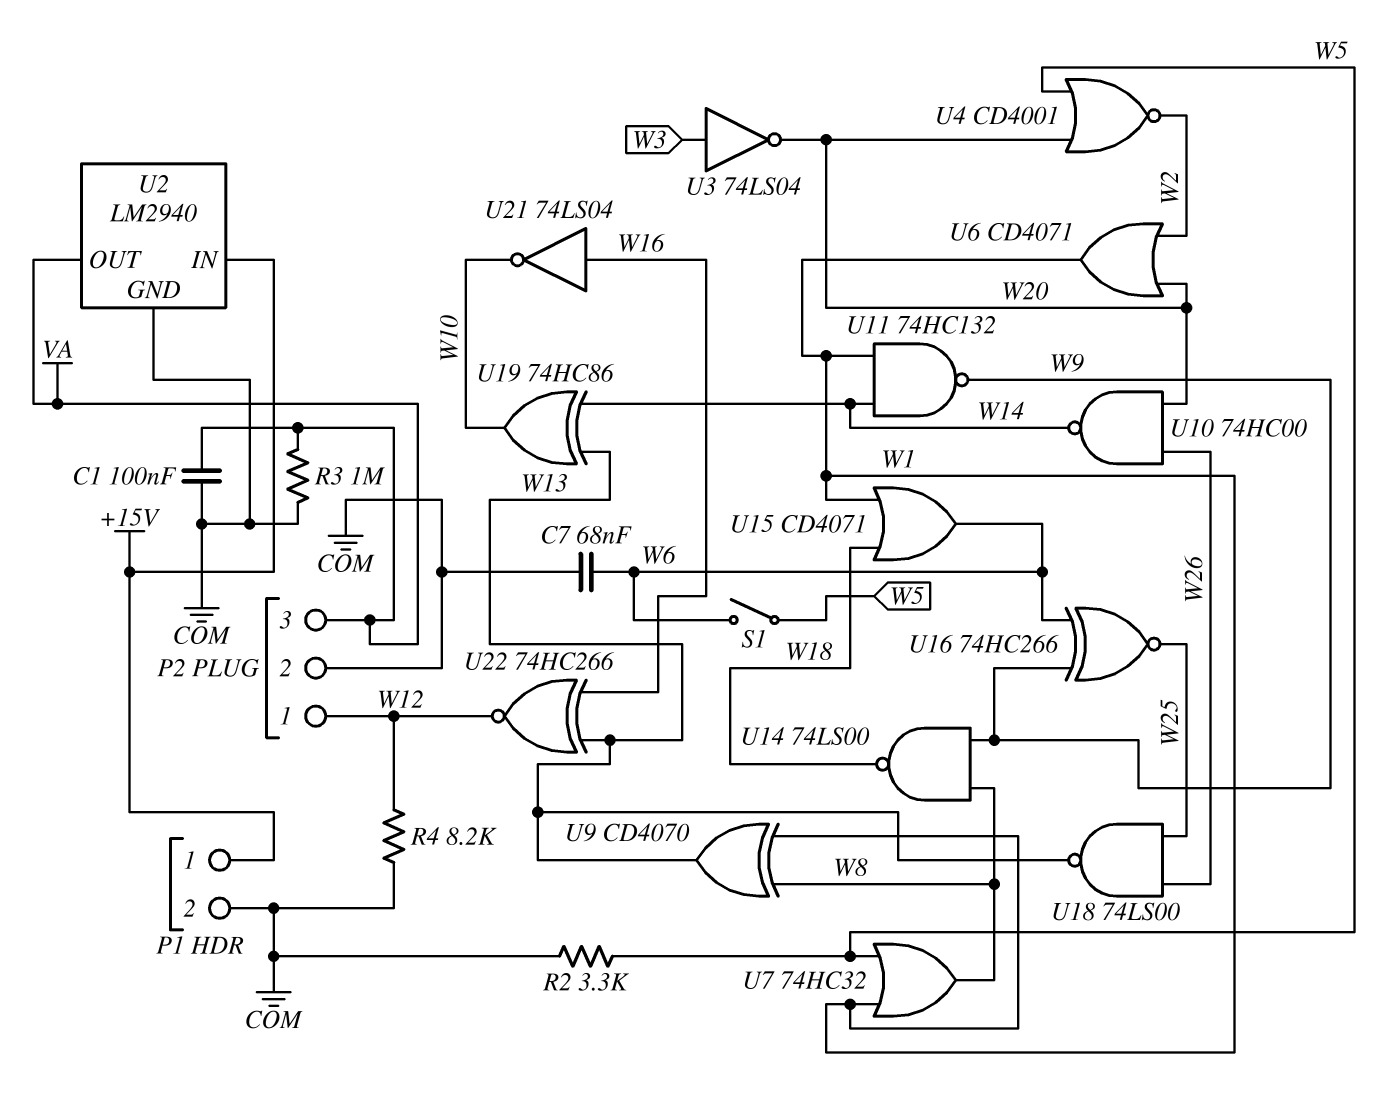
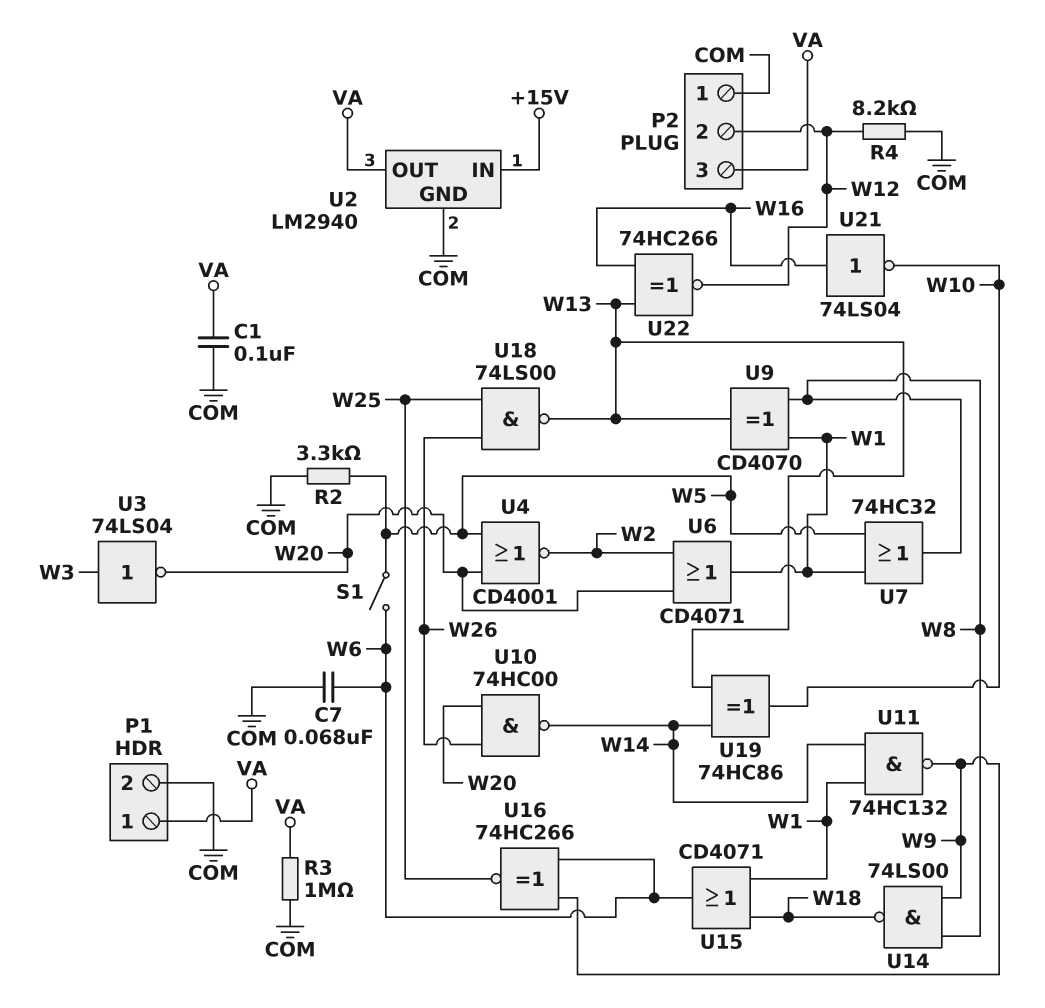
P1 pin 1: +15V -> VA
P2 pin 1: W12 -> COM
P2 pin 2: COM -> W12

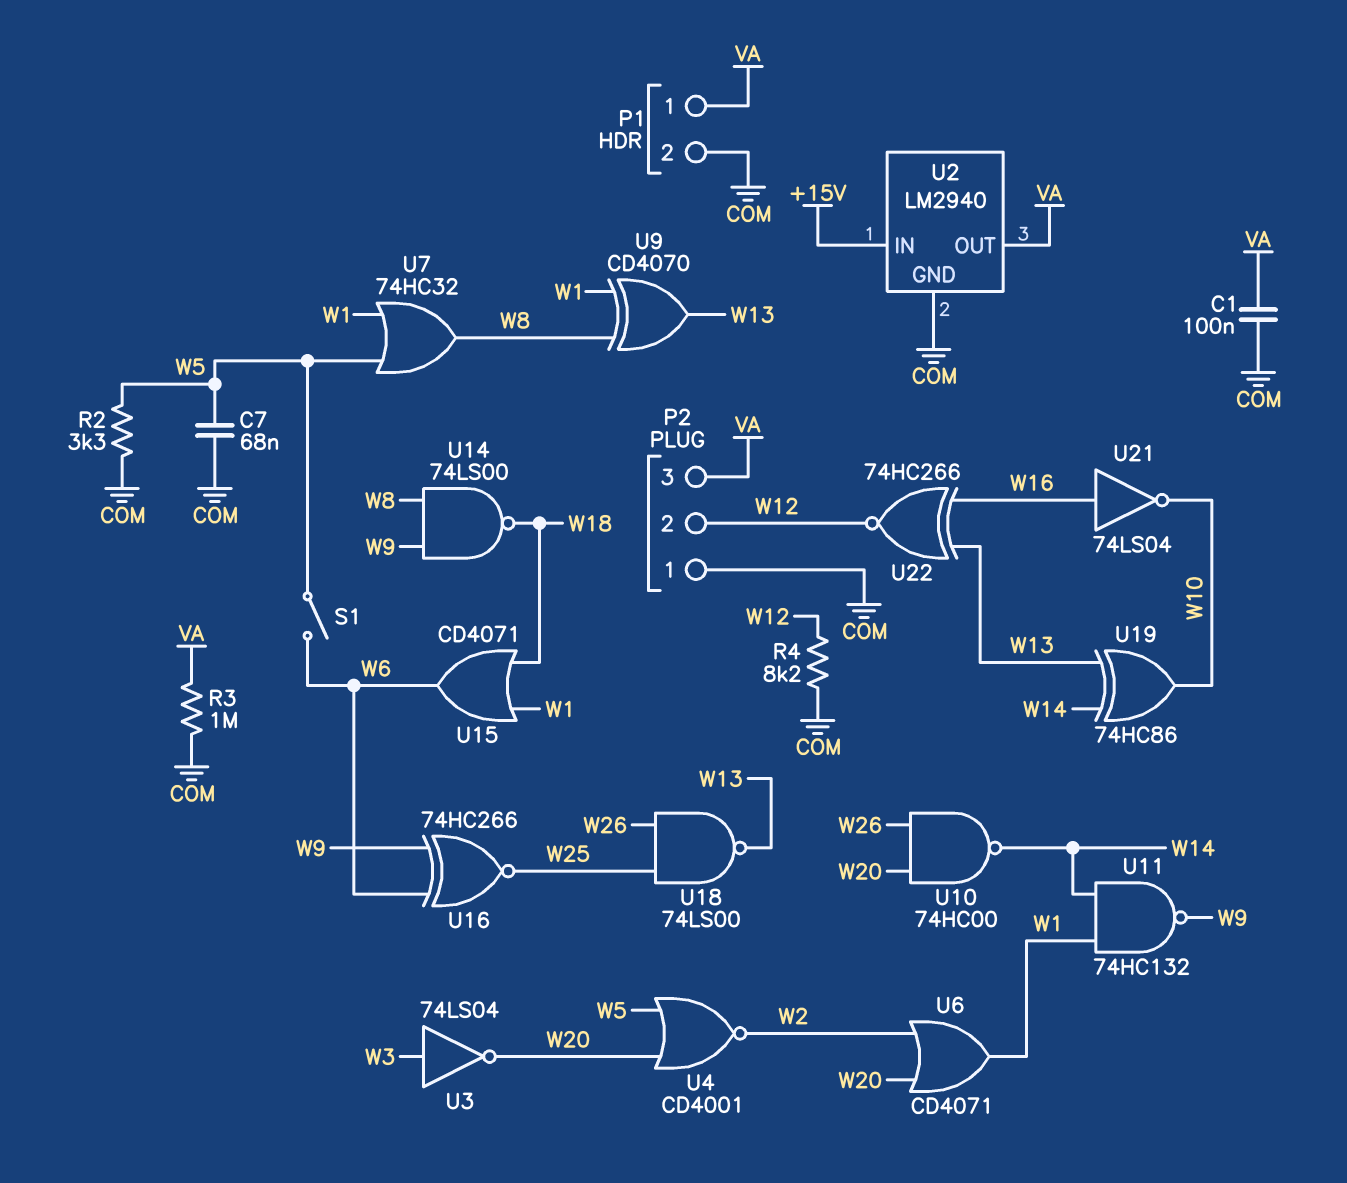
C7: 68nF (COM, W6) -> 68nF (COM, W5)

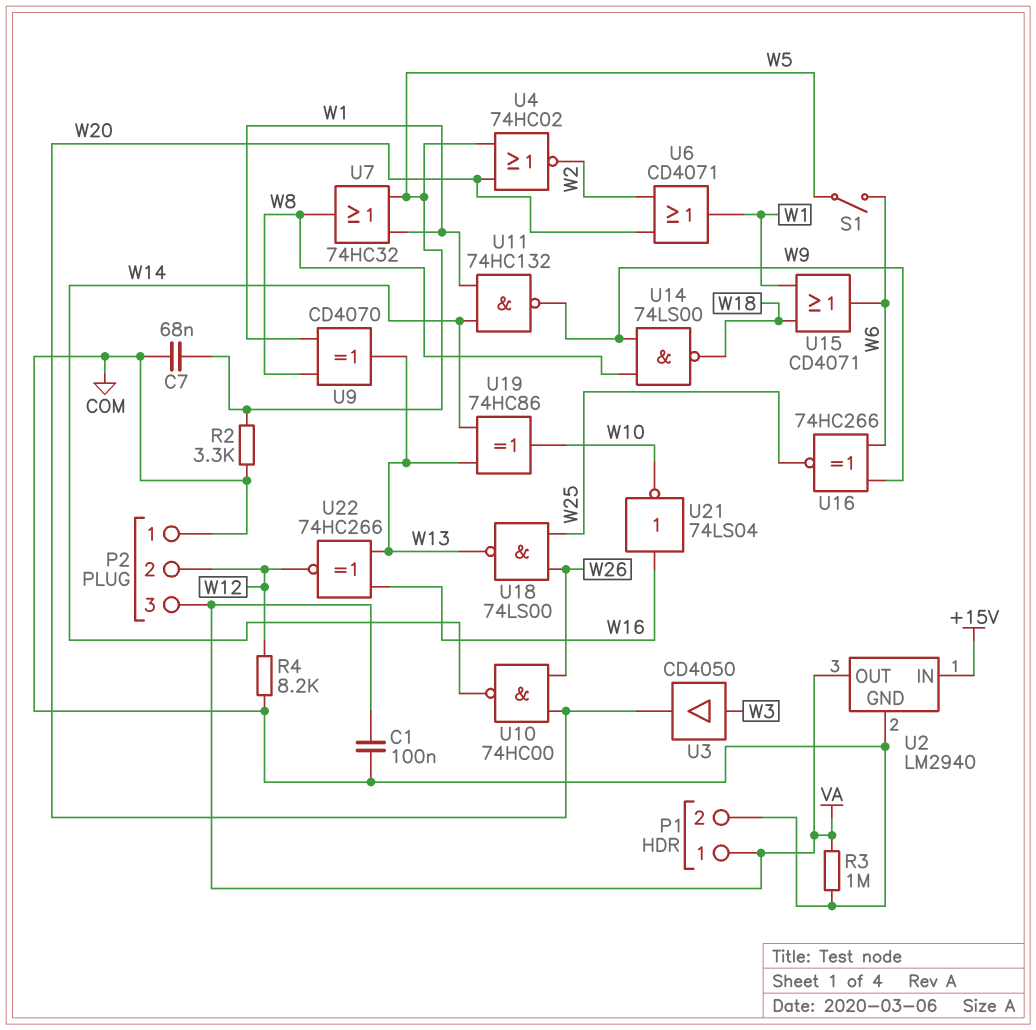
U3: NOT 74LS04 (in W3, out W20) -> buffer CD4050 (in W3, out W20)
U4: NOR CD4001 (in W5, in W20, out W2) -> NOR 74HC02 (in W5, in W20, out W2)

